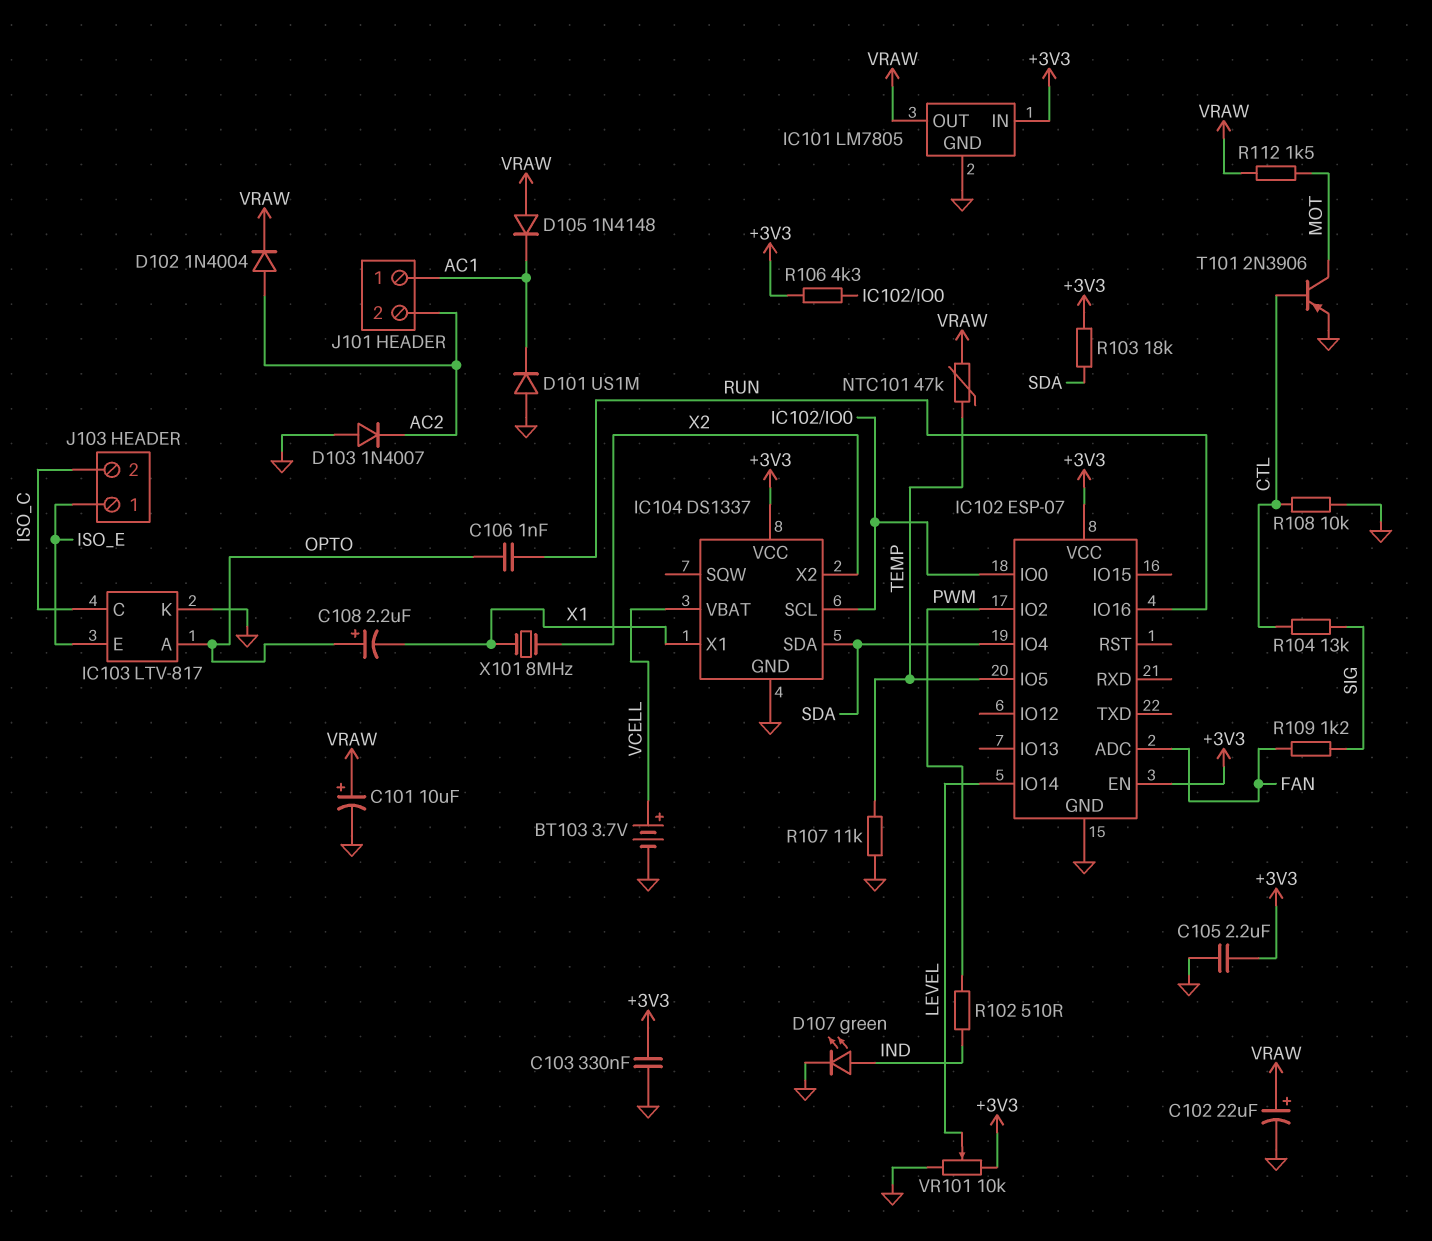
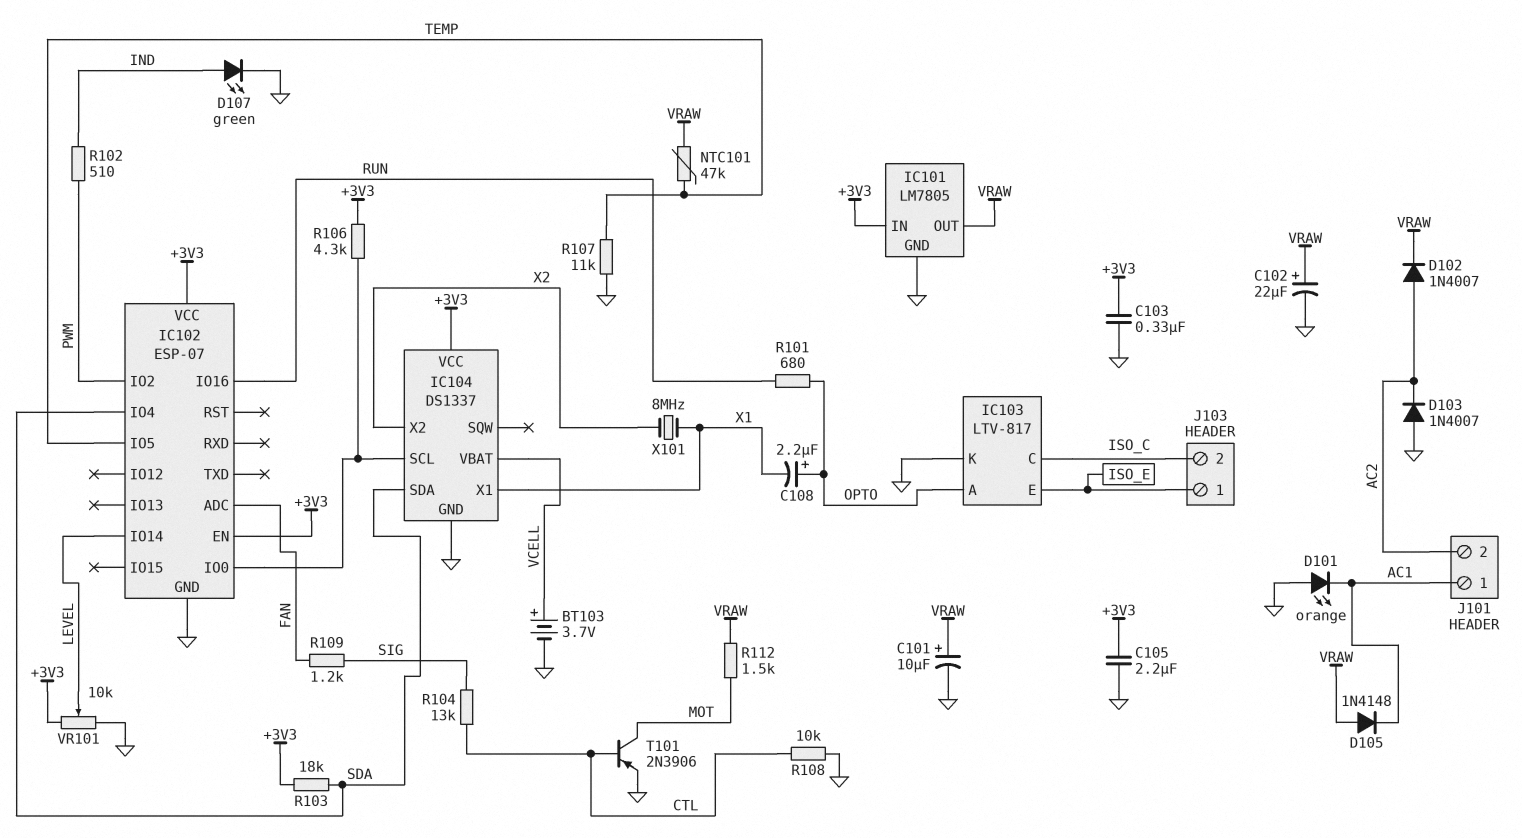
C106: 1nF (OPTO, RUN) -> none
D101: diode US1M (A GND, K AC1) -> LED orange (A GND, K AC1)
D102: diode 1N4004 (A AC2, K VRAW) -> diode 1N4007 (A AC2, K VRAW)
R101: none -> 680 (OPTO, RUN)

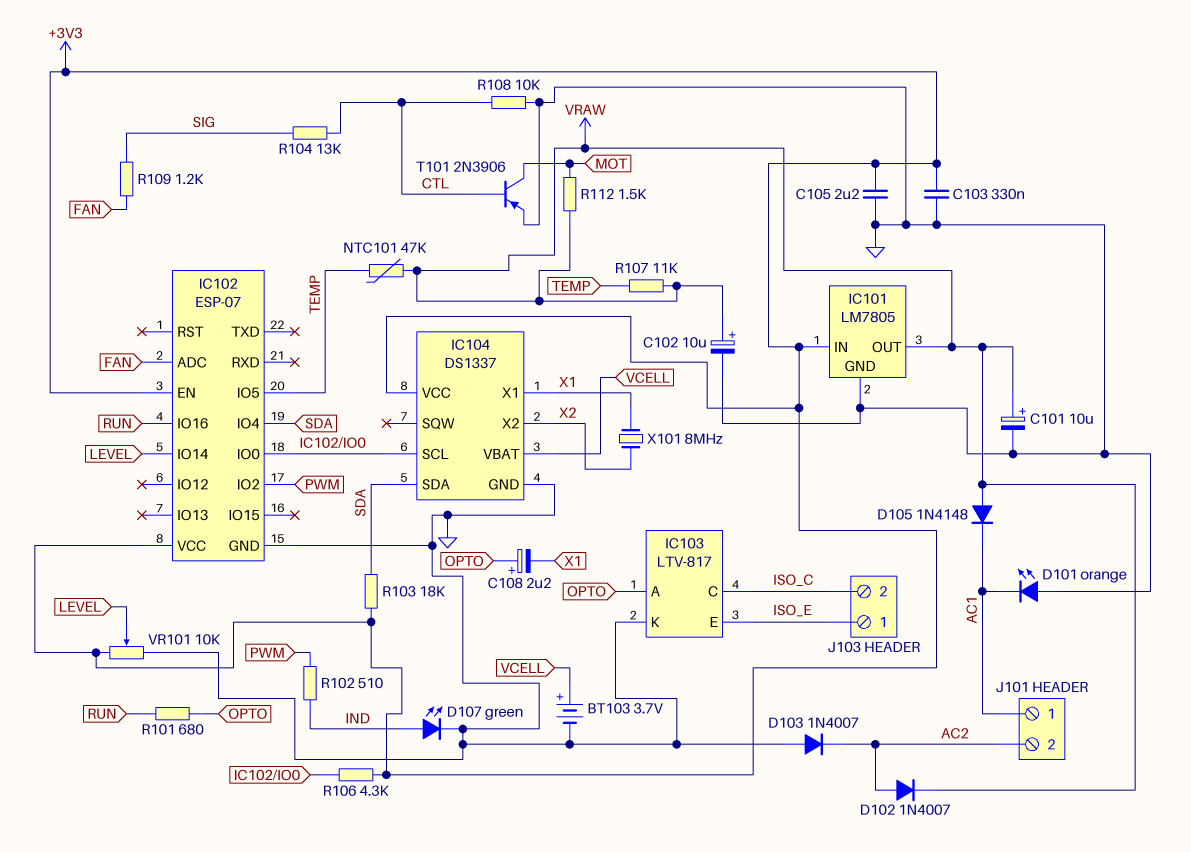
C102: 22uF (plus VRAW, minus GND) -> 10uF (plus VRAW, minus GND)
R107: 11k (GND, TEMP) -> 11k (TEMP, VRAW)

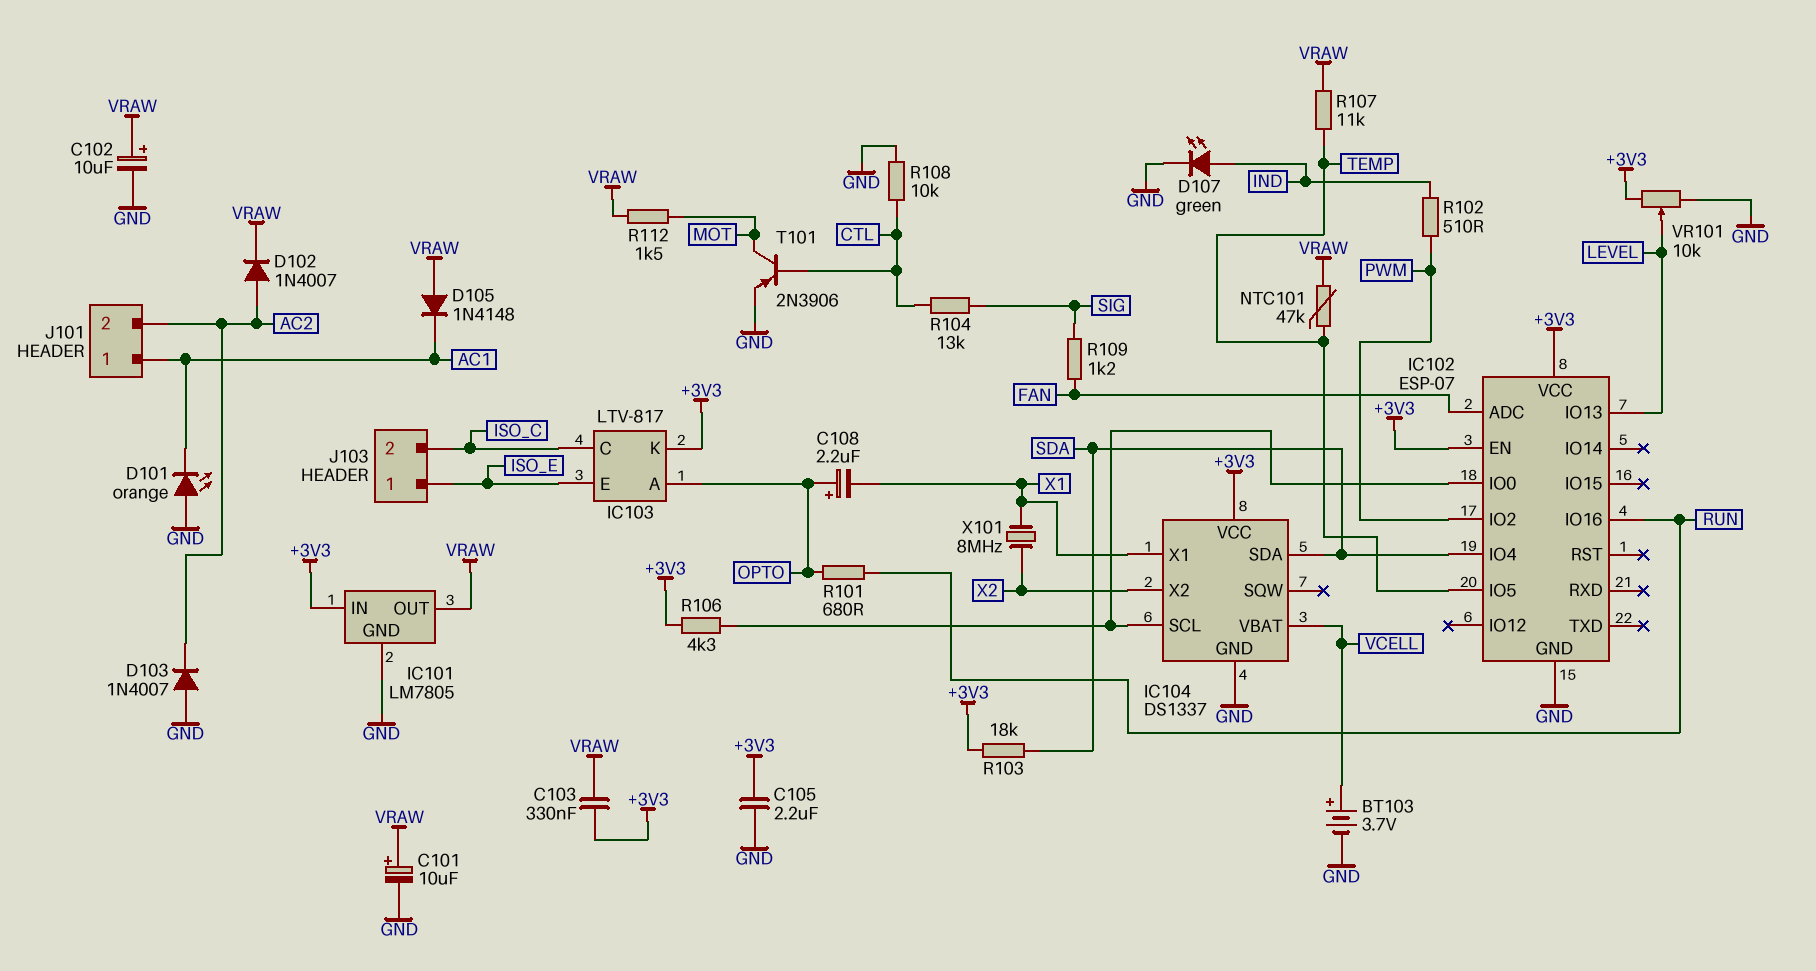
C103: 330nF (+3V3, GND) -> 330nF (+3V3, VRAW)
IC102 pin IO13: none -> LEVEL
IC102 pin IO14: LEVEL -> none
IC103 pin K: GND -> +3V3

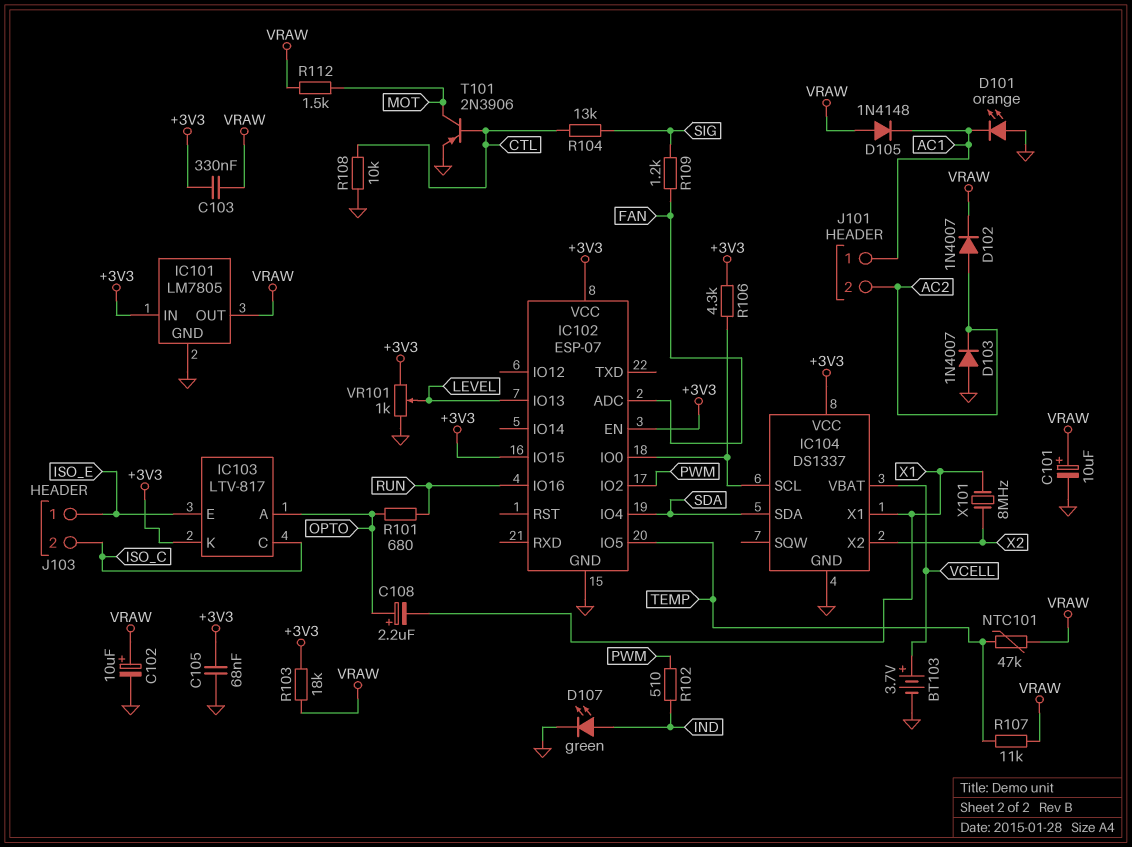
C105: 2.2uF (+3V3, GND) -> 68nF (+3V3, GND)
IC102 pin IO15: none -> +3V3
R103: 18k (+3V3, SDA) -> 18k (+3V3, VRAW)
VR101: 10k (+3V3, GND, wiper LEVEL) -> 1k (+3V3, GND, wiper LEVEL)

